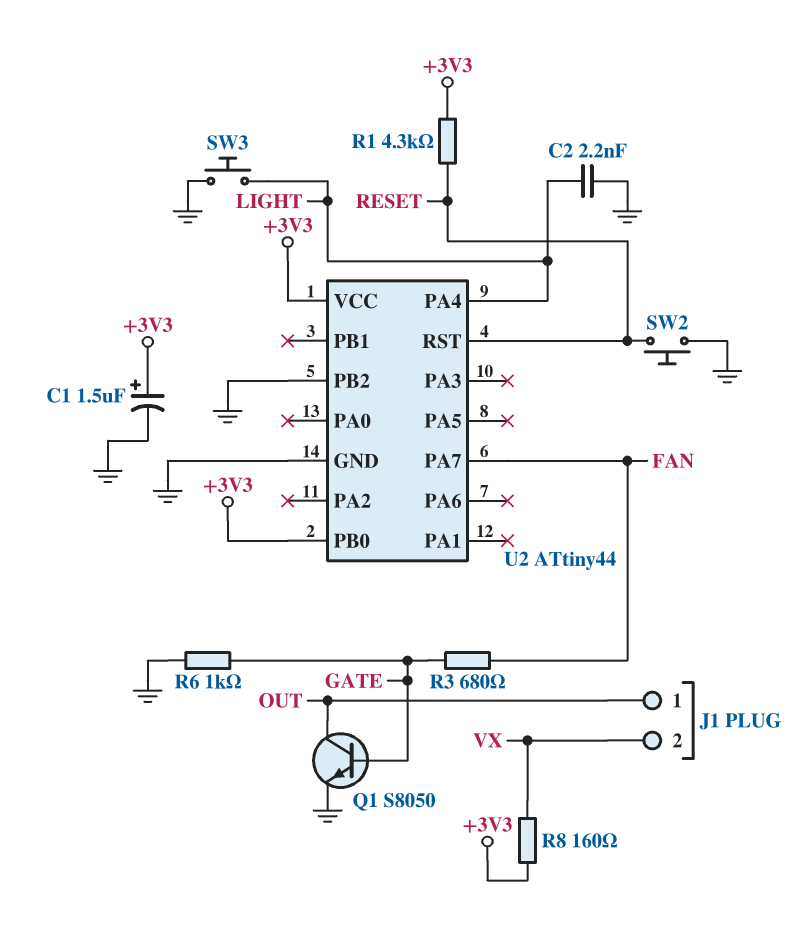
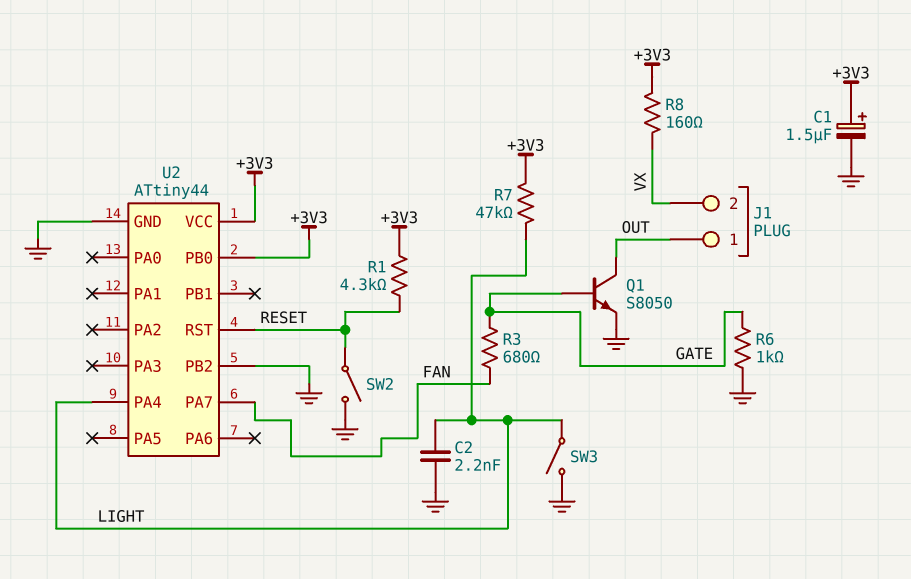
R7: none -> 47k (+3V3, LIGHT)
SW2: button (GND, RESET) -> switch (GND, RESET)
SW3: button (GND, LIGHT) -> switch (GND, LIGHT)

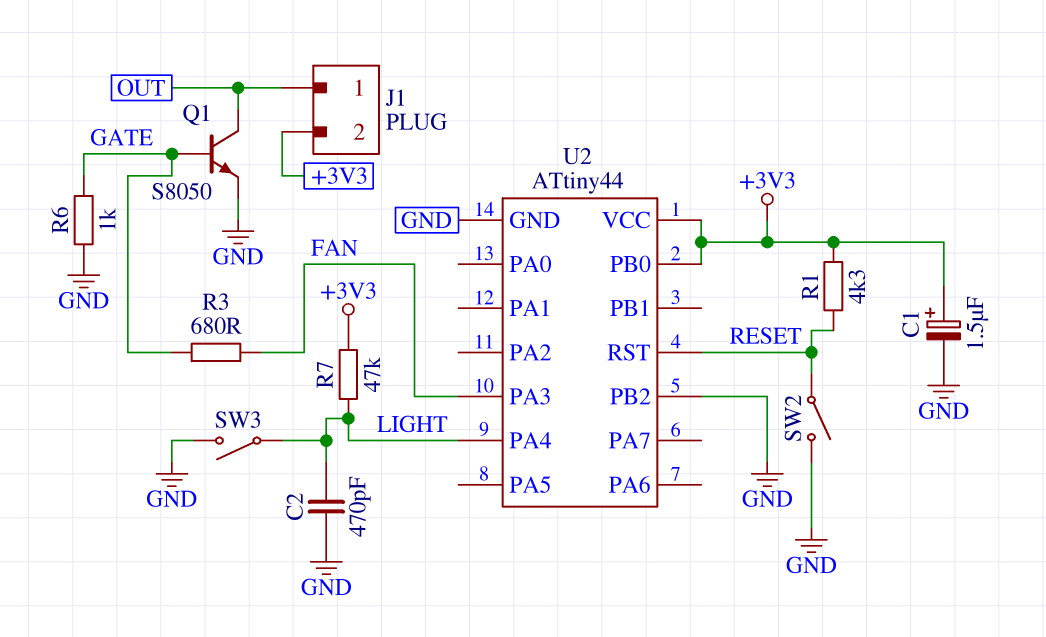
C2: 2.2nF (GND, LIGHT) -> 470pF (GND, LIGHT)
J1 pin 2: VX -> +3V3
R8: 160 (+3V3, VX) -> none
U2 pin PA3: none -> FAN
U2 pin PA7: FAN -> none

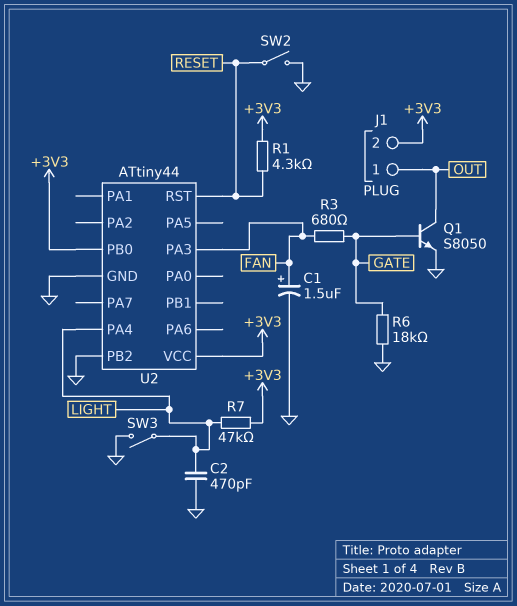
C1: 1.5uF (plus +3V3, minus GND) -> 1.5uF (plus FAN, minus GND)
R6: 1k (GATE, GND) -> 18k (GATE, GND)

